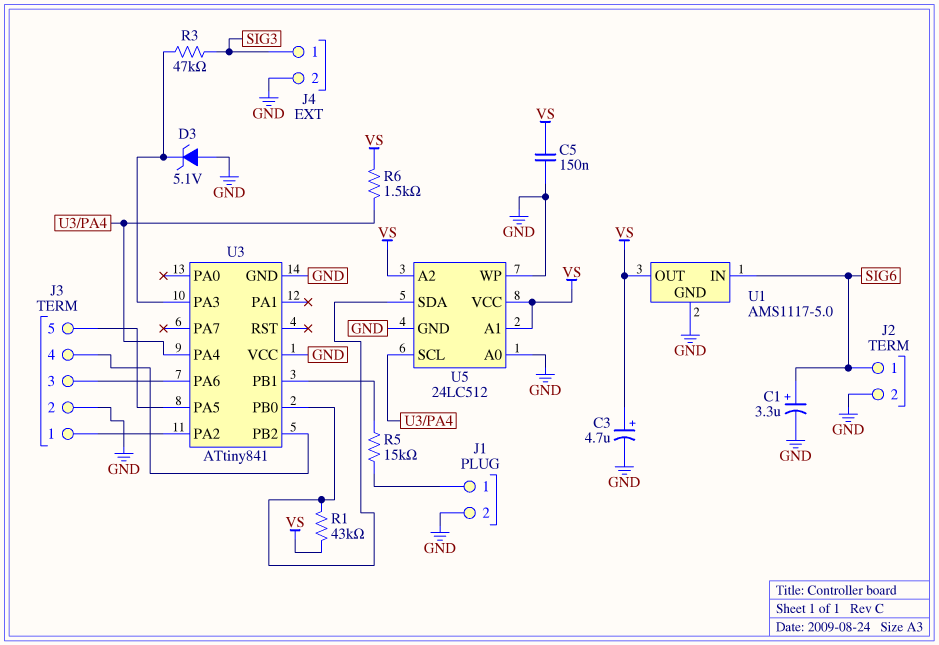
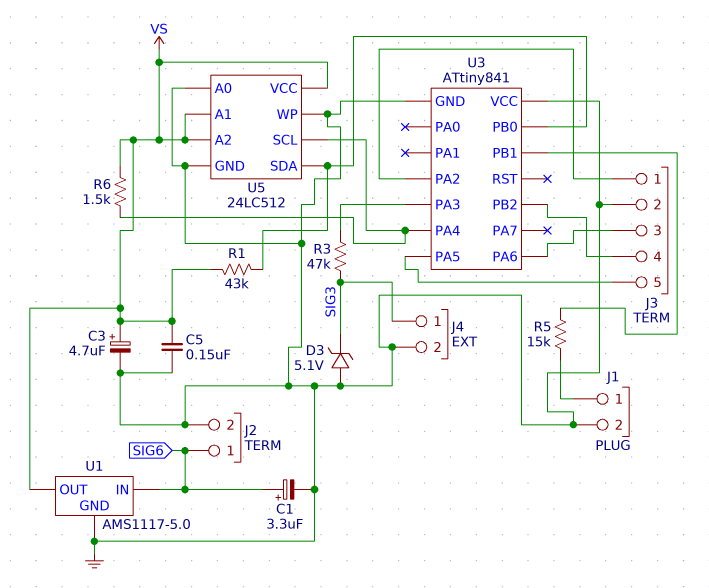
D3: zener 5.1V (A GND, K U3/PA3) -> zener 5.1V (A GND, K SIG3)

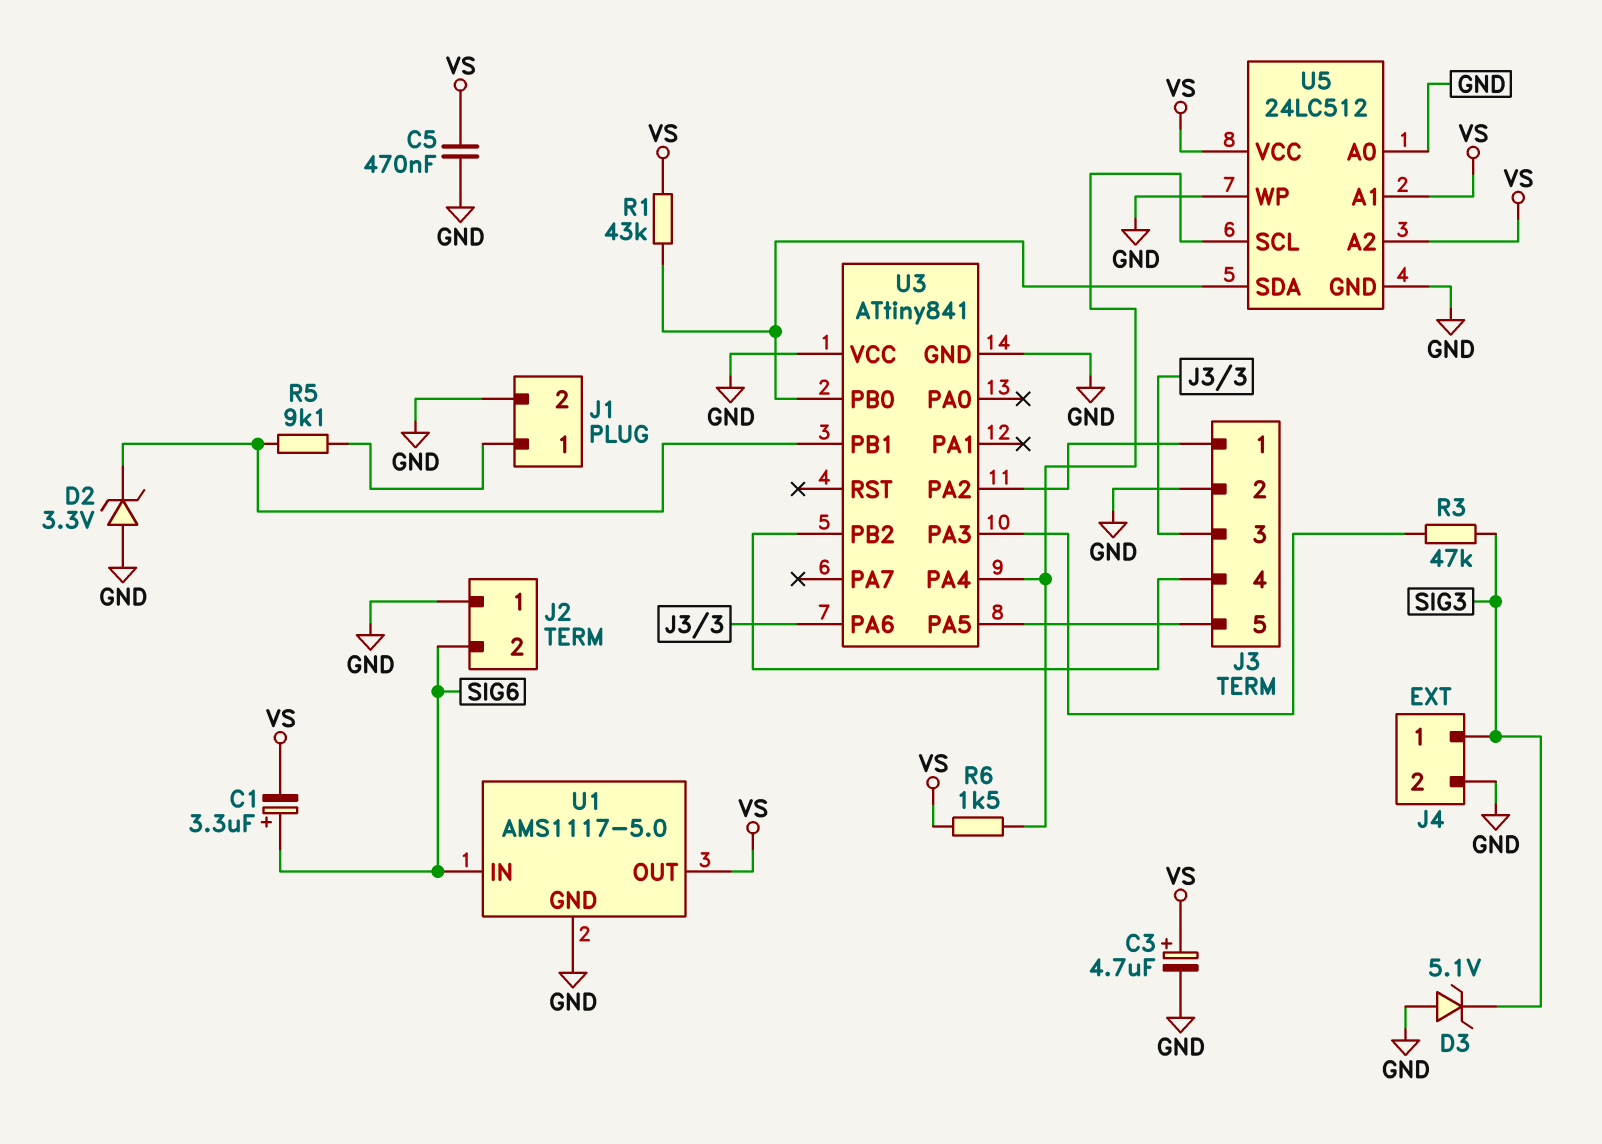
C1: 3.3uF (plus SIG6, minus GND) -> 3.3uF (plus SIG6, minus VS)
C5: 150nF (GND, VS) -> 470nF (GND, VS)
D2: none -> zener 3.3V (A GND, K U3/PB1)
J2 pin 1: SIG6 -> GND
J2 pin 2: GND -> SIG6
R5: 15k (J1/1, U3/PB1) -> 9.1k (J1/1, U3/PB1)

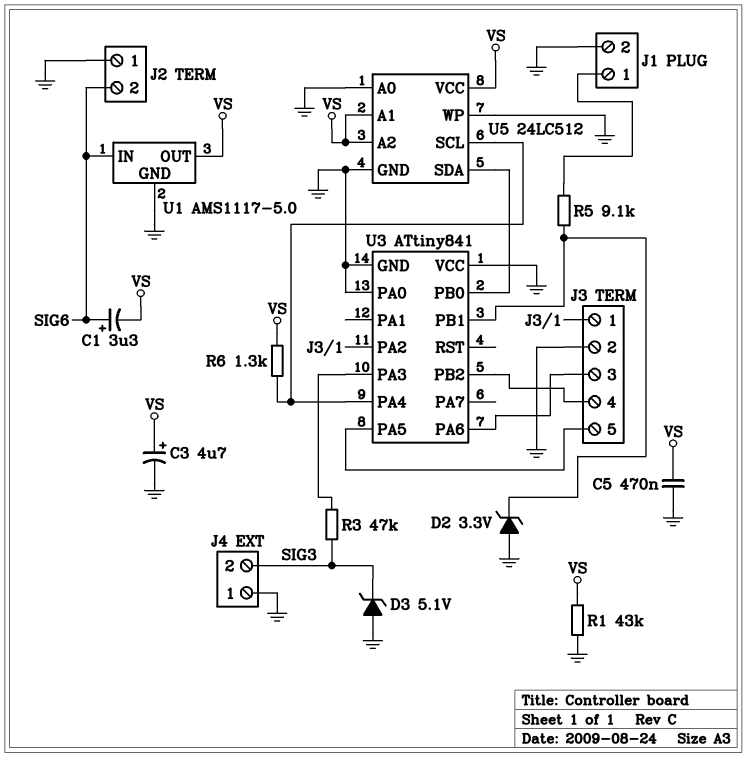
J4 pin 1: SIG3 -> GND
J4 pin 2: GND -> SIG3
R1: 43k (U3/PB0, VS) -> 43k (GND, VS)
R6: 1.5k (U3/PA4, VS) -> 1.3k (U3/PA4, VS)
U3 pin PA0: none -> GND

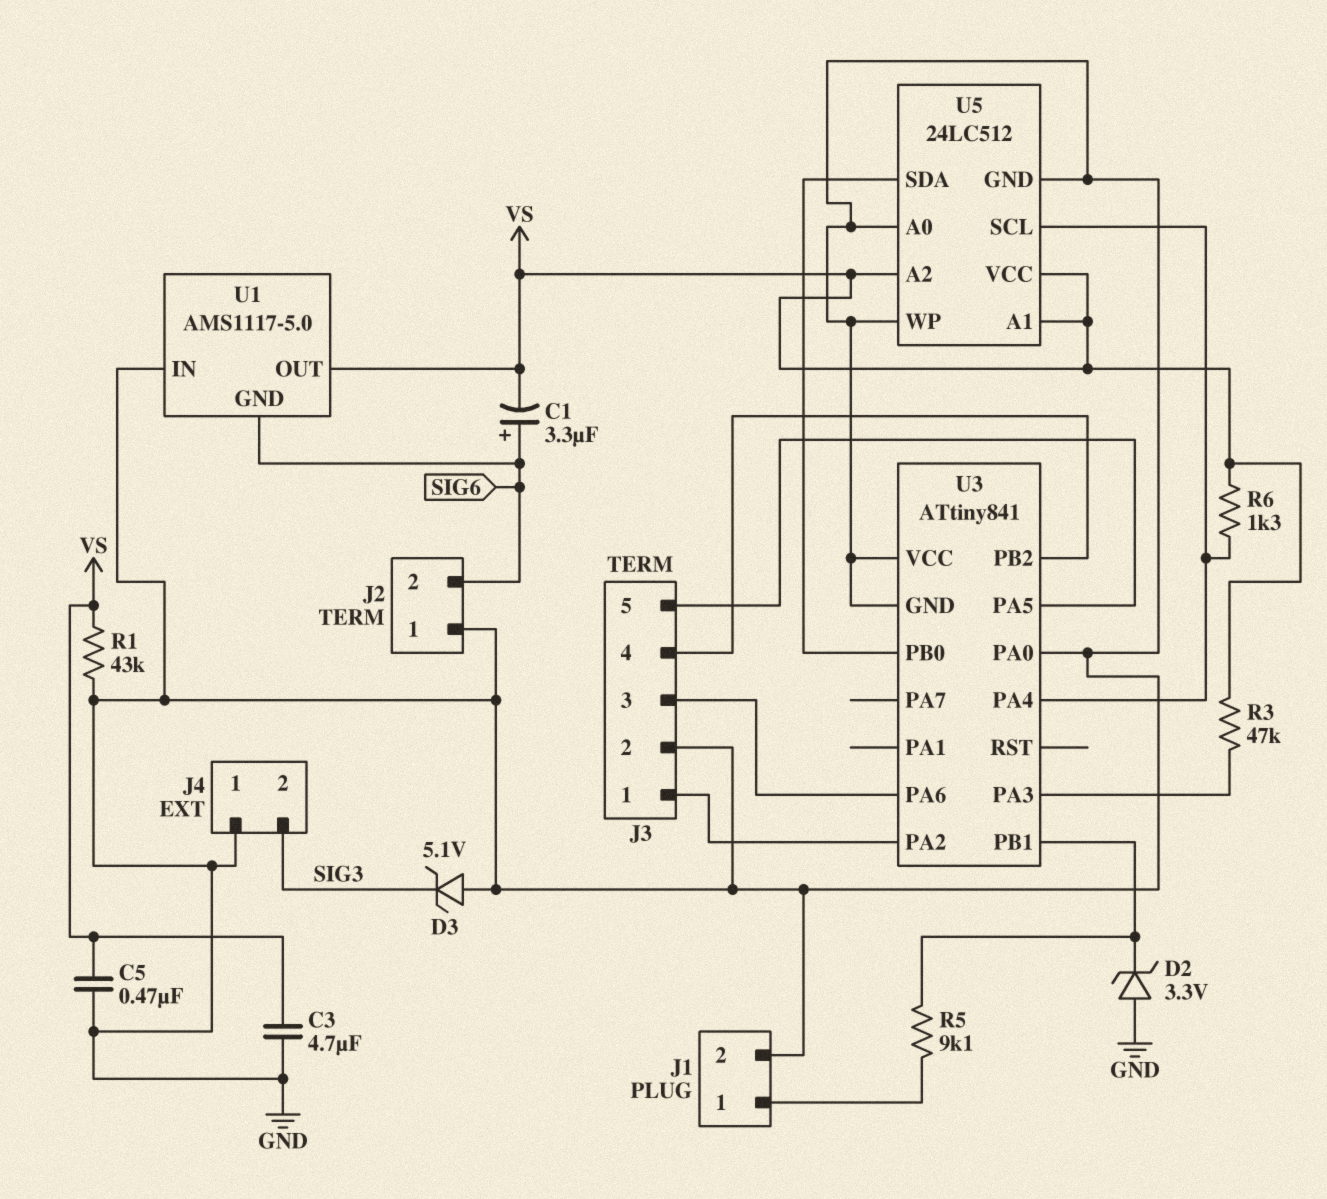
C3: 4.7uF (plus VS, minus GND) -> 4.7uF (GND, VS)
R3: 47k (SIG3, U3/PA3) -> 47k (U3/PA3, VS)
U1 pin GND: GND -> SIG6
U1 pin IN: SIG6 -> GND

